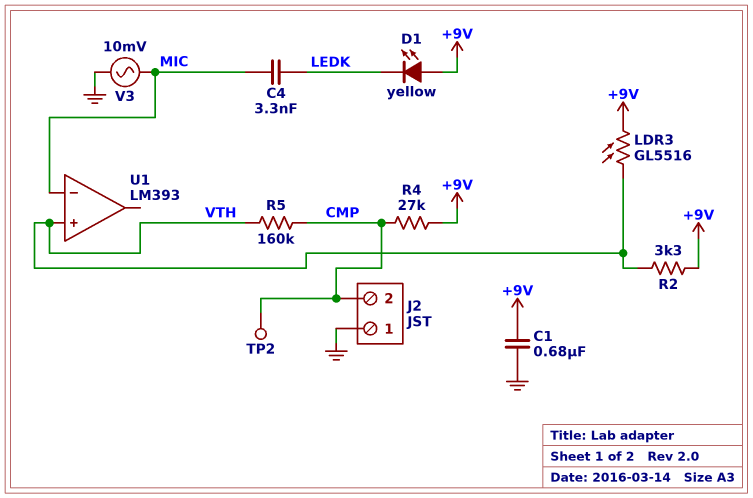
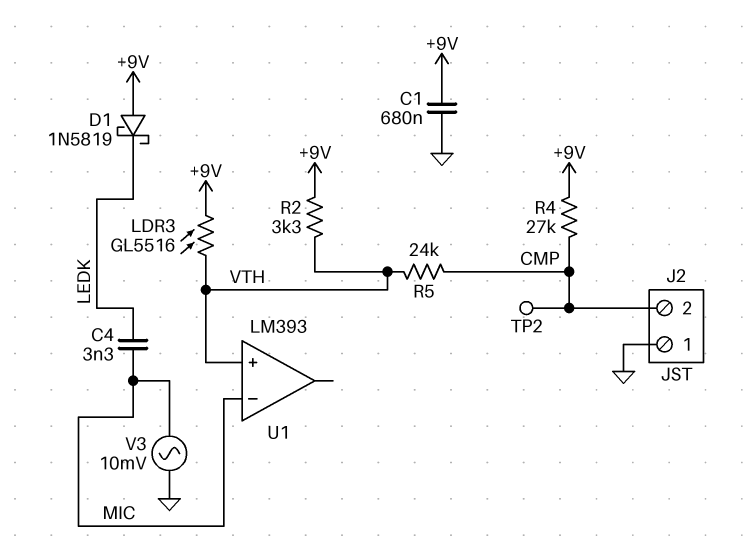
D1: LED yellow (A +9V, K LEDK) -> schottky 1N5819 (A +9V, K LEDK)
R5: 160k (CMP, VTH) -> 24k (CMP, VTH)

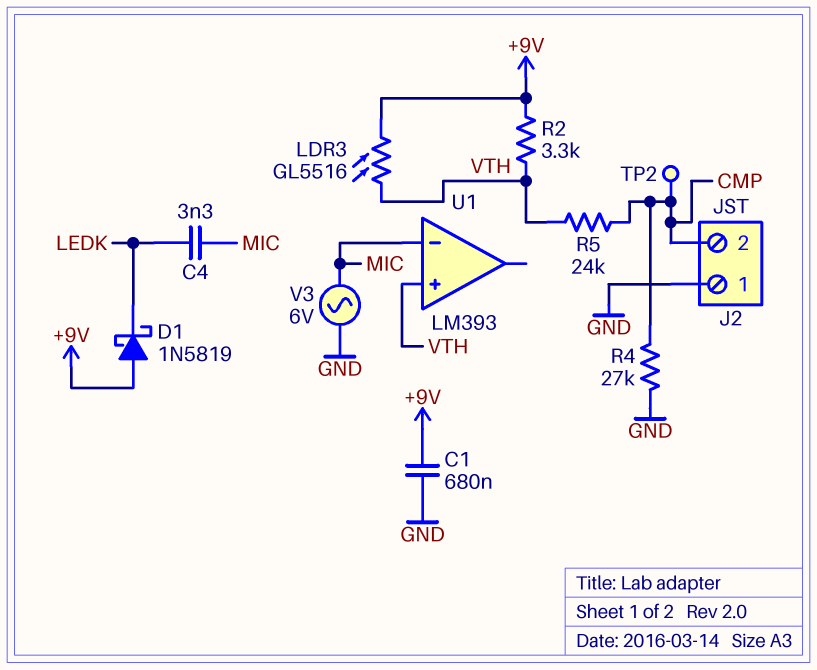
R4: 27k (+9V, CMP) -> 27k (CMP, GND)
V3: AC 10mV (GND, MIC) -> AC 6V (GND, MIC)

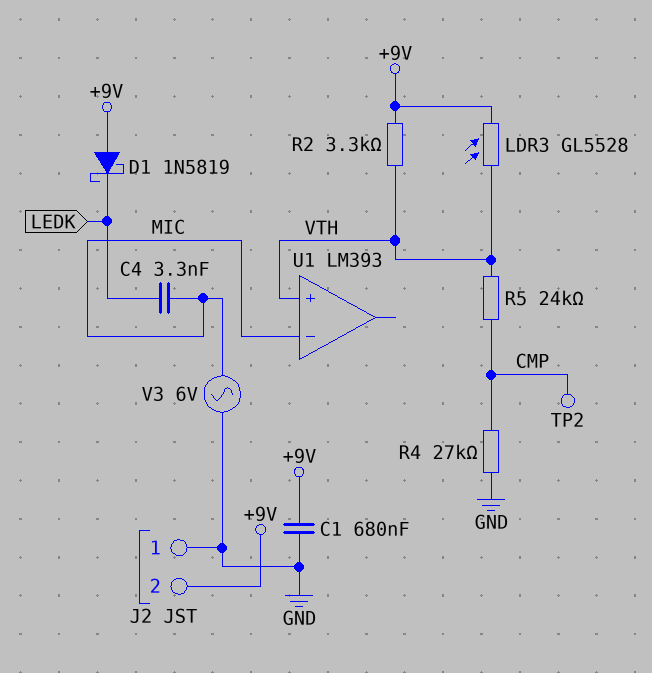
J2 pin 2: CMP -> +9V
LDR3: GL5516 (+9V, VTH) -> GL5528 (+9V, VTH)

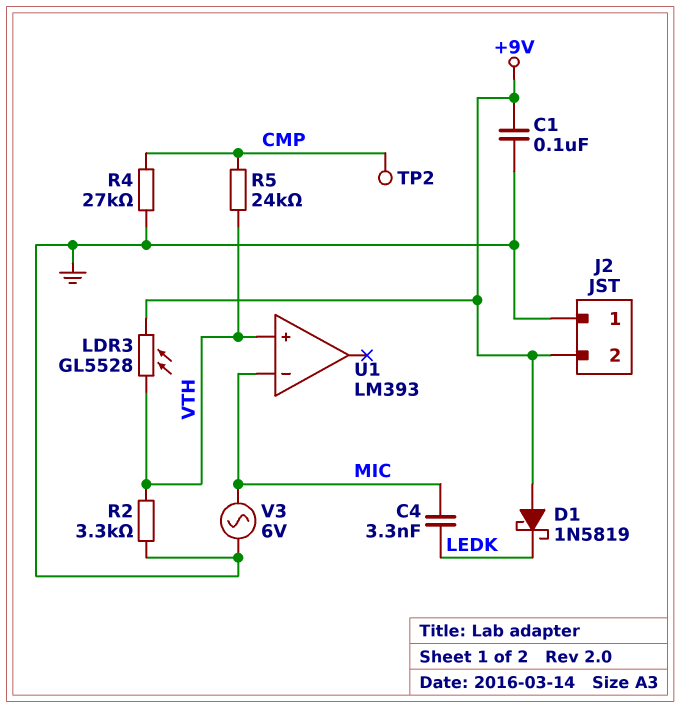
C1: 680nF (+9V, GND) -> 100nF (+9V, GND)
R2: 3.3k (+9V, VTH) -> 3.3k (GND, VTH)

